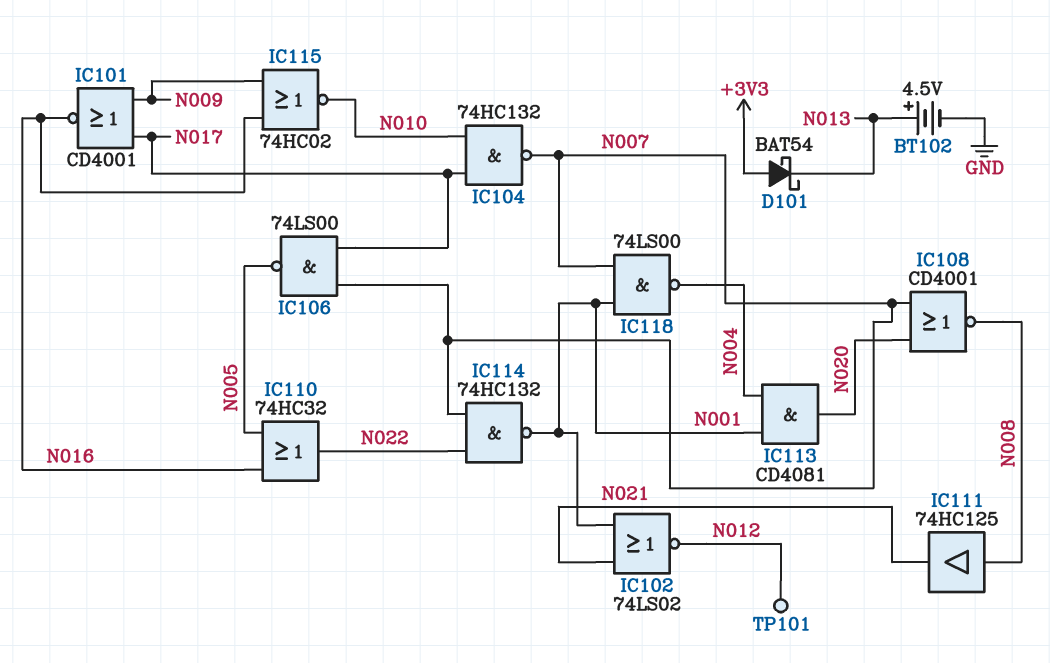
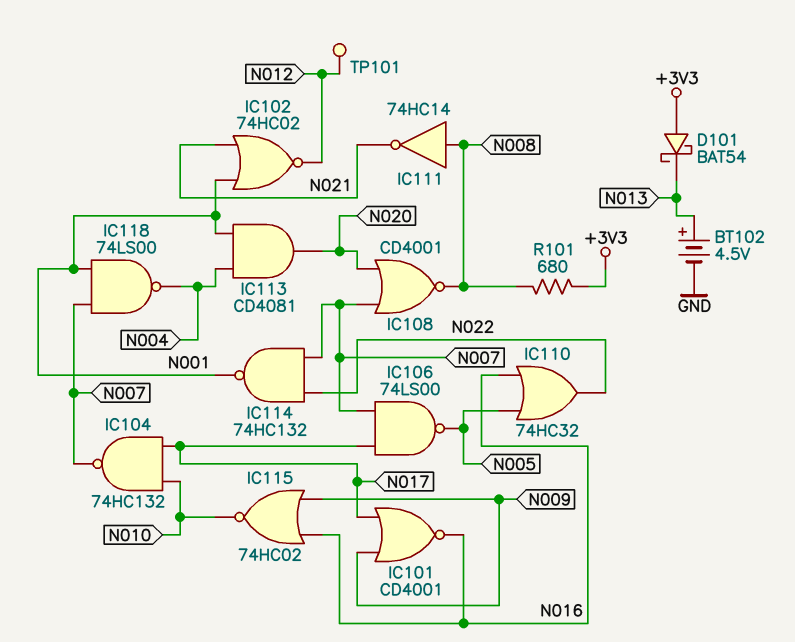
IC102: NOR 74LS02 (in N001, in N021, out N012) -> NOR 74HC02 (in N001, in N021, out N012)
IC111: buffer 74HC125 (in N008, out N021) -> NOT 74HC14 (in N008, out N021)
R101: none -> 680 (+3V3, N008)

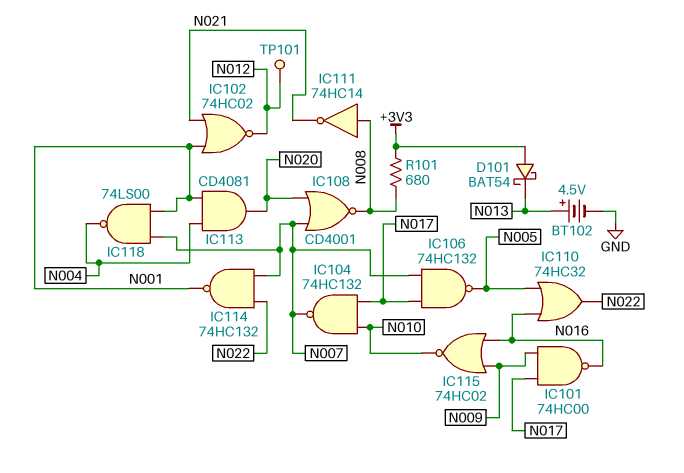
IC101: NOR CD4001 (in N009, in N017, out N016) -> NAND 74HC00 (in N009, in N017, out N016)
IC106: NAND 74LS00 (in N007, in N017, out N005) -> NAND 74HC132 (in N007, in N017, out N005)

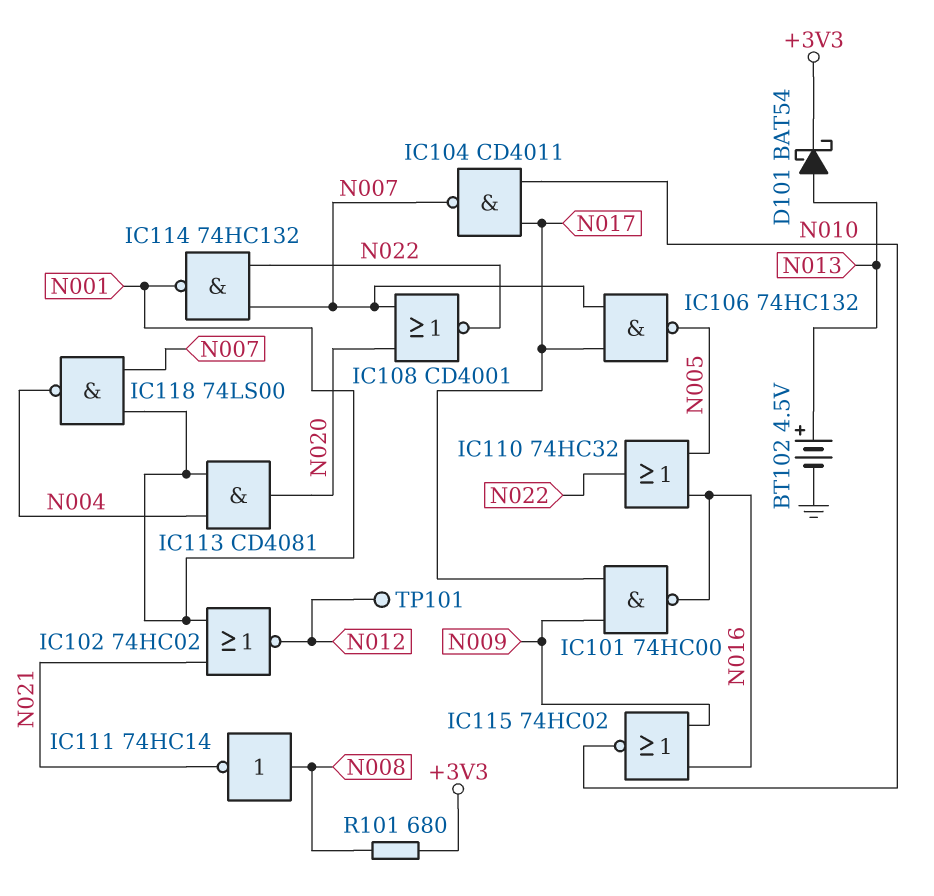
D101: schottky BAT54 (A +3V3, K N013) -> schottky BAT54 (A N013, K +3V3)
IC104: NAND 74HC132 (in N010, in N017, out N007) -> NAND CD4011 (in N010, in N017, out N007)
IC108: NOR CD4001 (in N007, in N020, out N008) -> NOR CD4001 (in N007, in N020, out N022)

